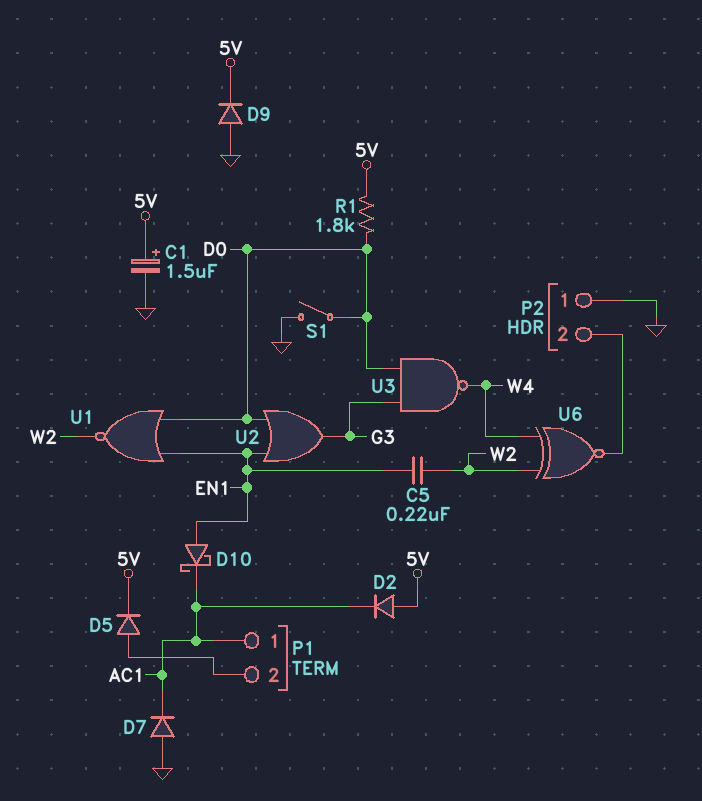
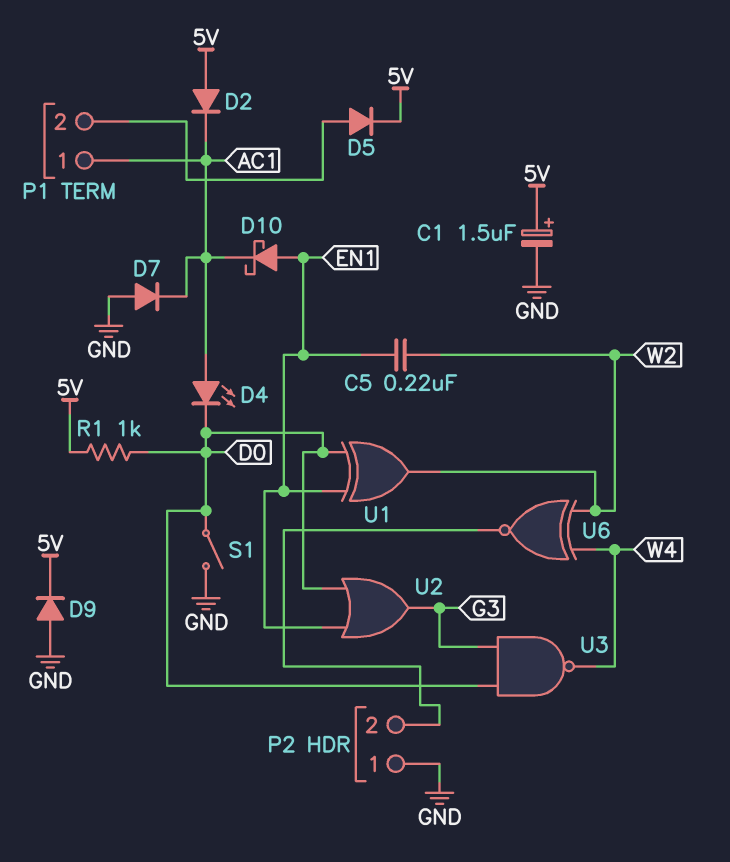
D4: none -> LED (A AC1, K D0)
R1: 1.8k (5V, D0) -> 1k (5V, D0)
U1: NOR (in D0, in EN1, out W2) -> XOR (in D0, in EN1, out W2)

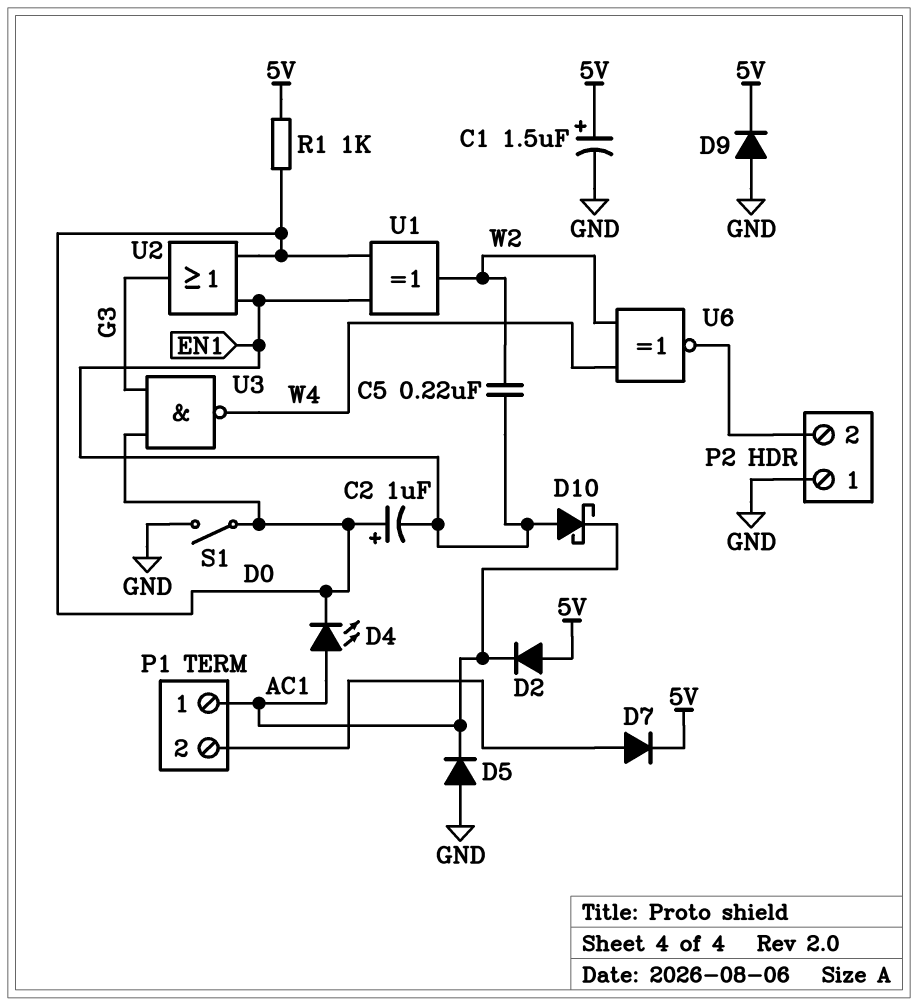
C2: none -> 1uF (plus D0, minus EN1)
D5: diode (A P1/2, K 5V) -> diode (A GND, K AC1)
D7: diode (A GND, K AC1) -> diode (A P1/2, K 5V)

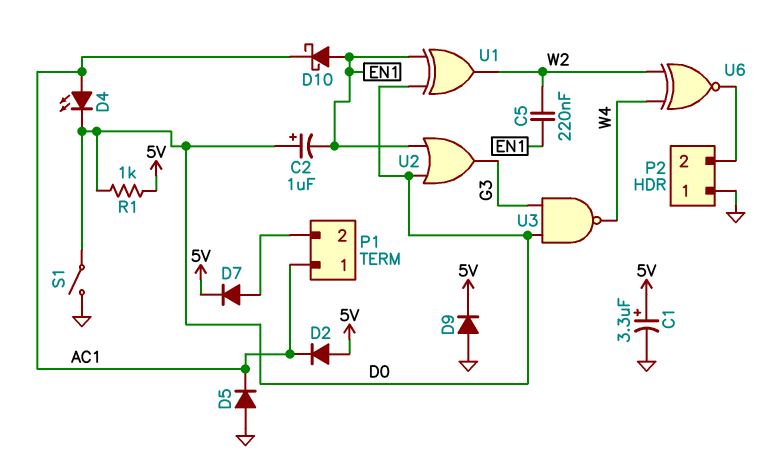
C1: 1.5uF (plus 5V, minus GND) -> 3.3uF (plus 5V, minus GND)

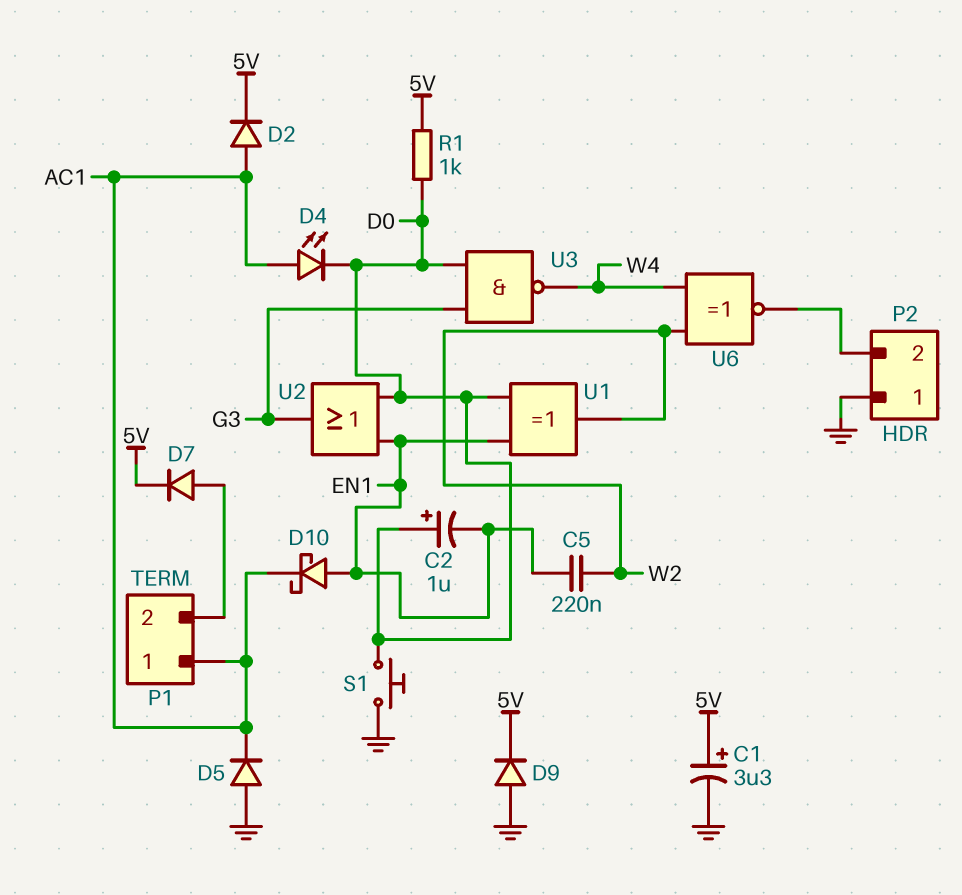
D2: diode (A 5V, K AC1) -> diode (A AC1, K 5V)
S1: switch (D0, GND) -> button (D0, GND)

